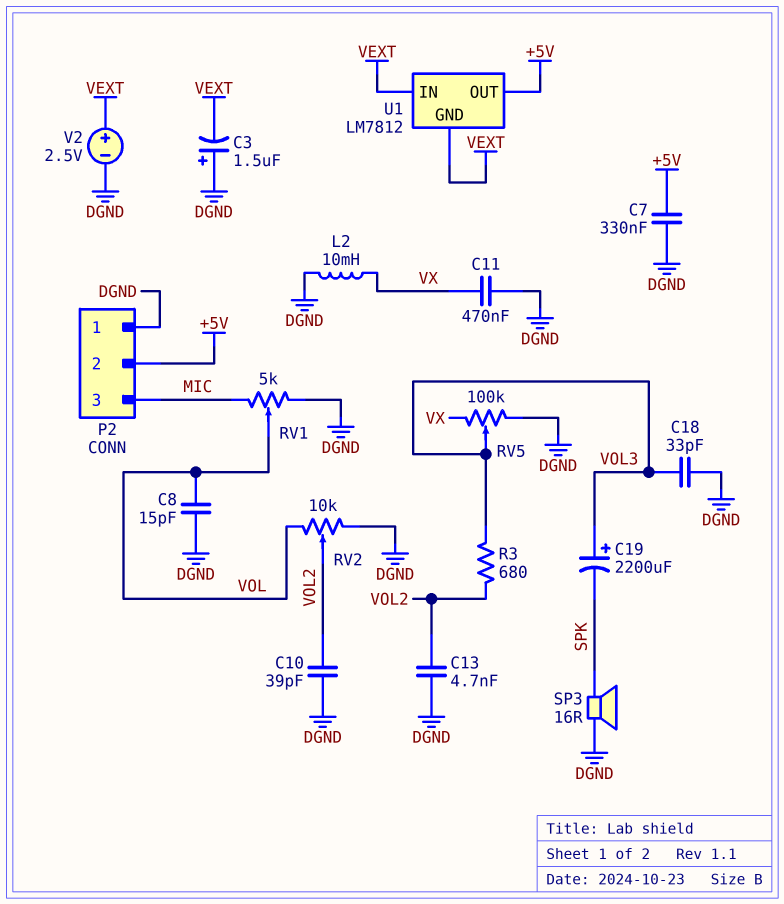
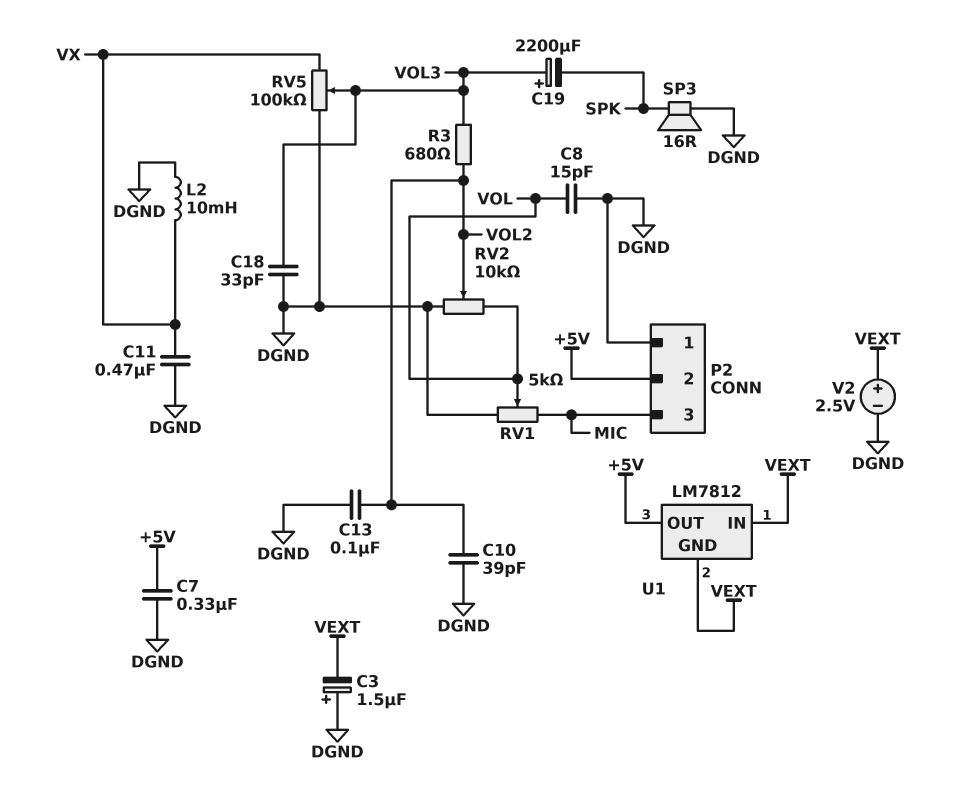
C13: 4.7nF (DGND, VOL2) -> 100nF (DGND, VOL2)

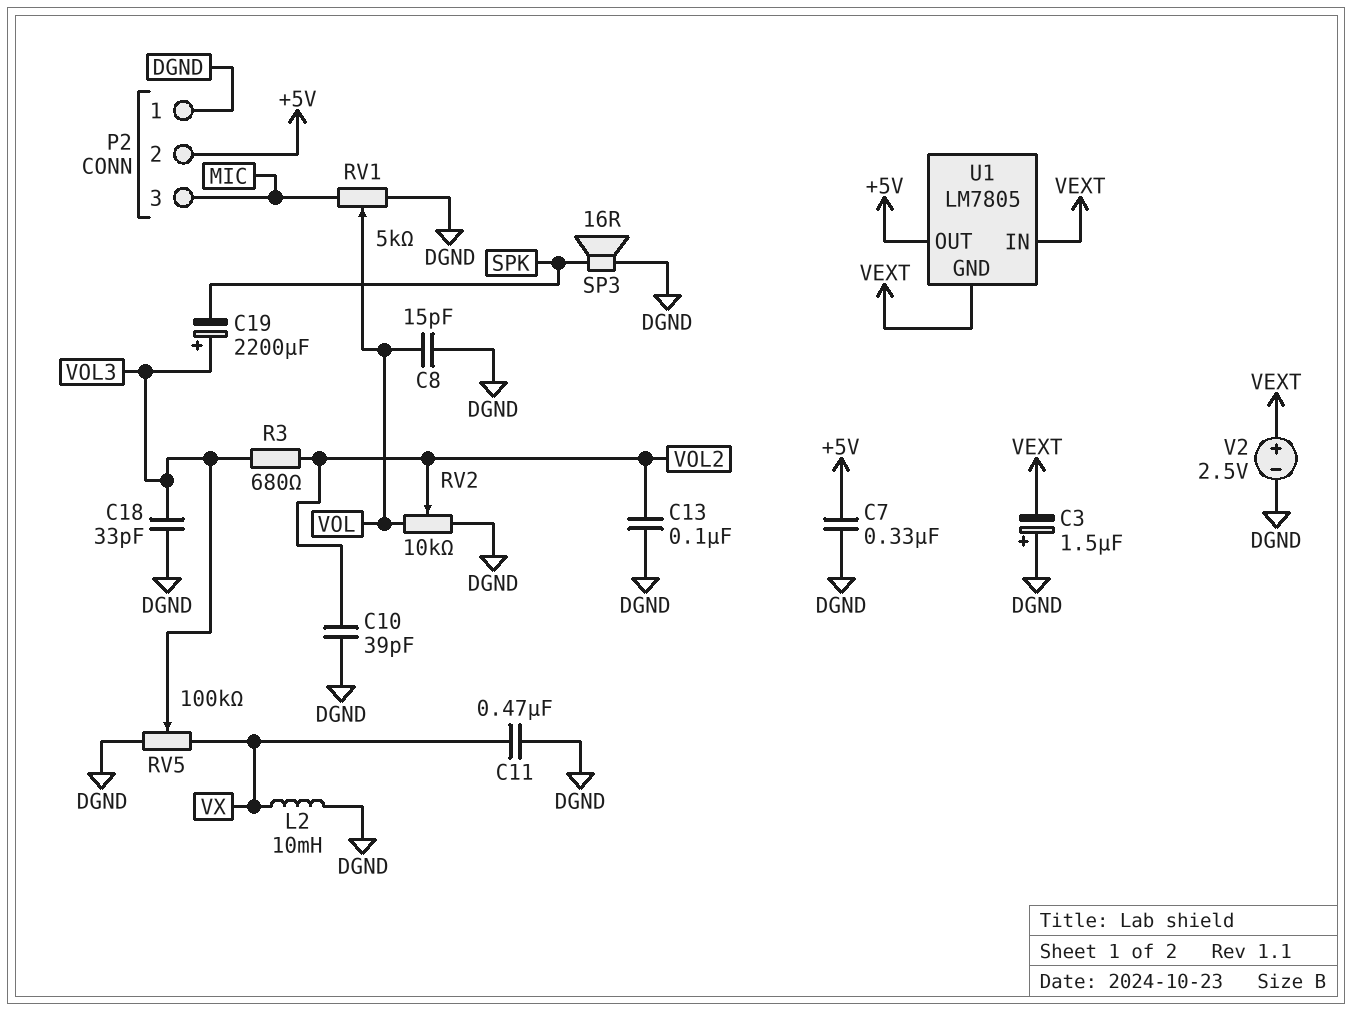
U1: LM7812 -> LM7805

